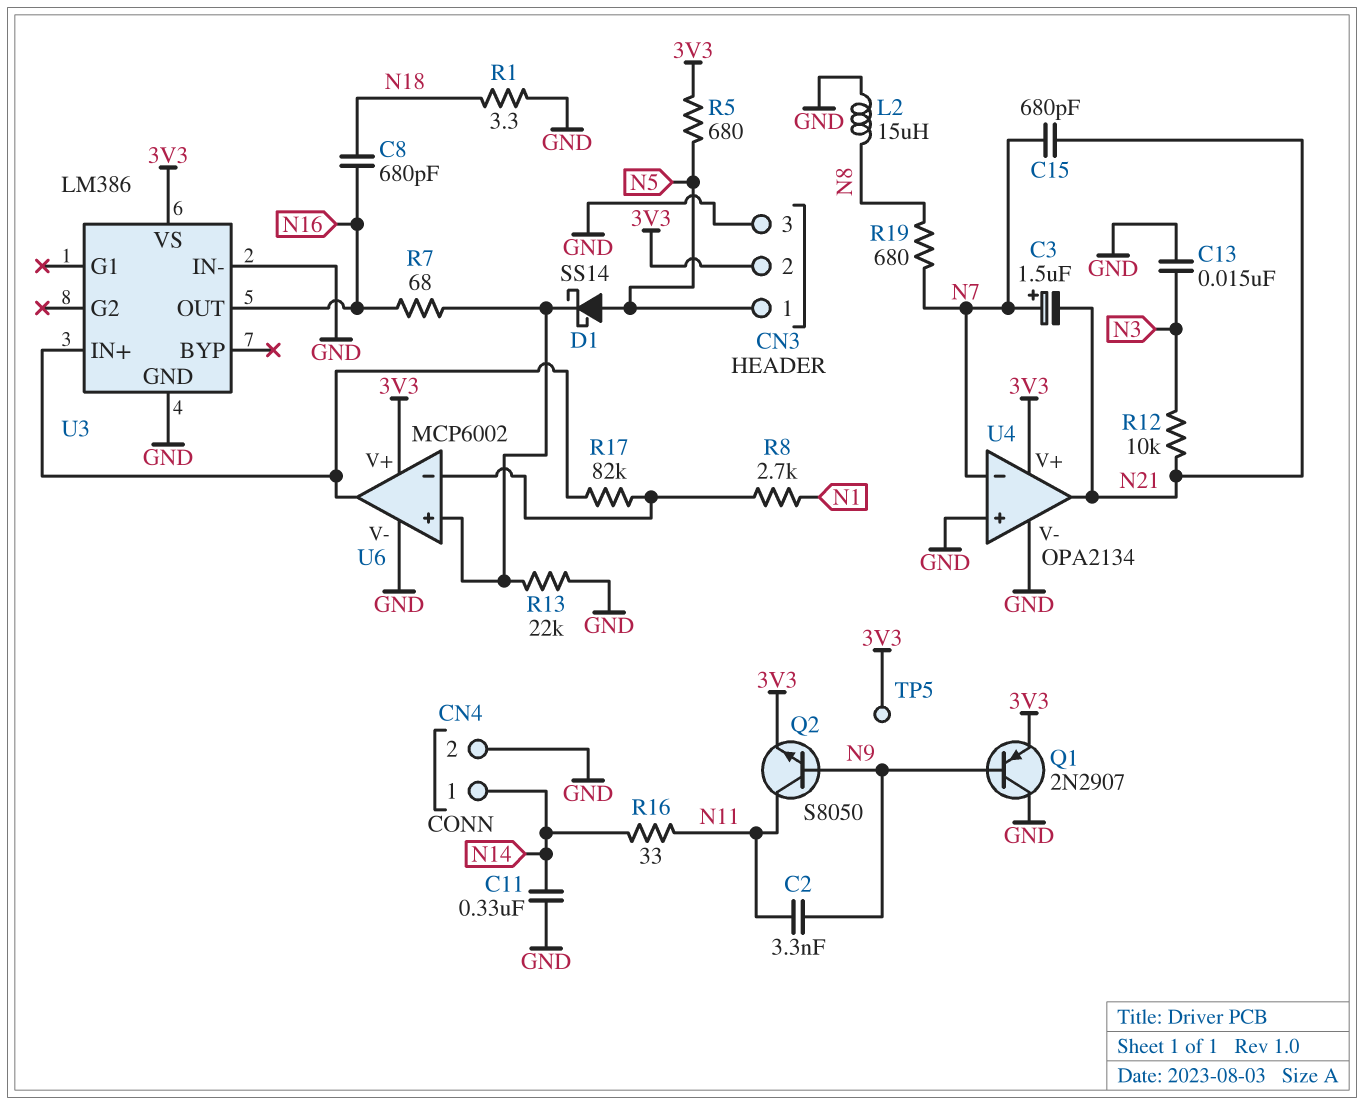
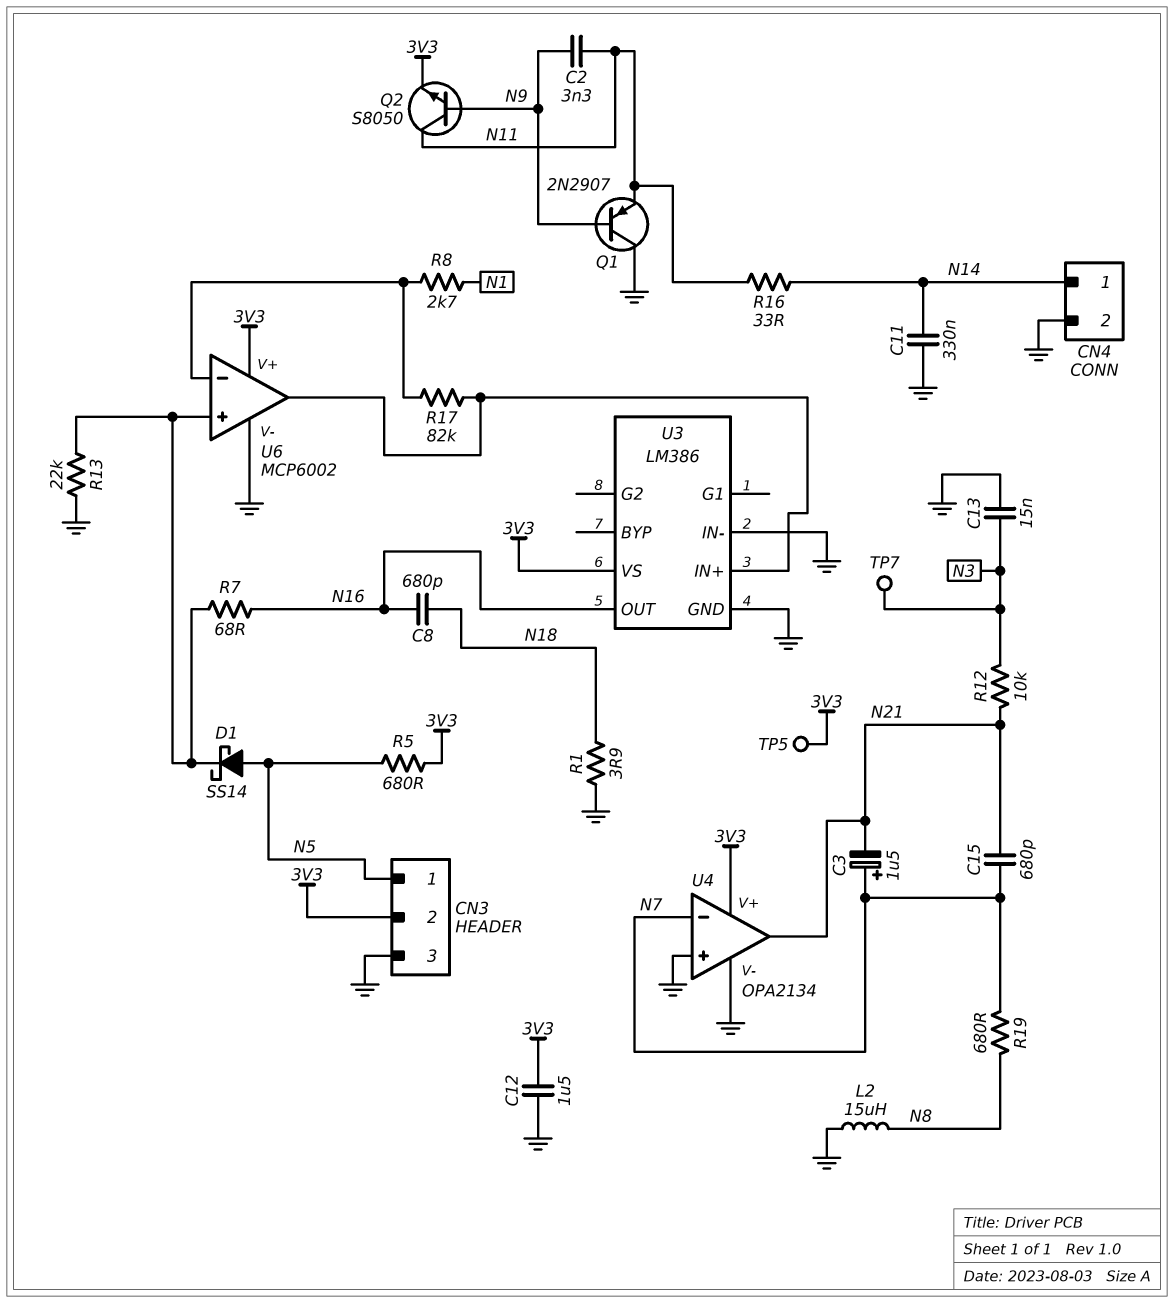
C12: none -> 1.5uF (3V3, GND)
Q1: PNP 2N2907 (B N9, C GND, E 3V3) -> PNP 2N2907 (B N9, C GND, E N11)
R1: 3.3 (GND, N18) -> 3.9 (GND, N18)
TP7: none -> test point (N3)

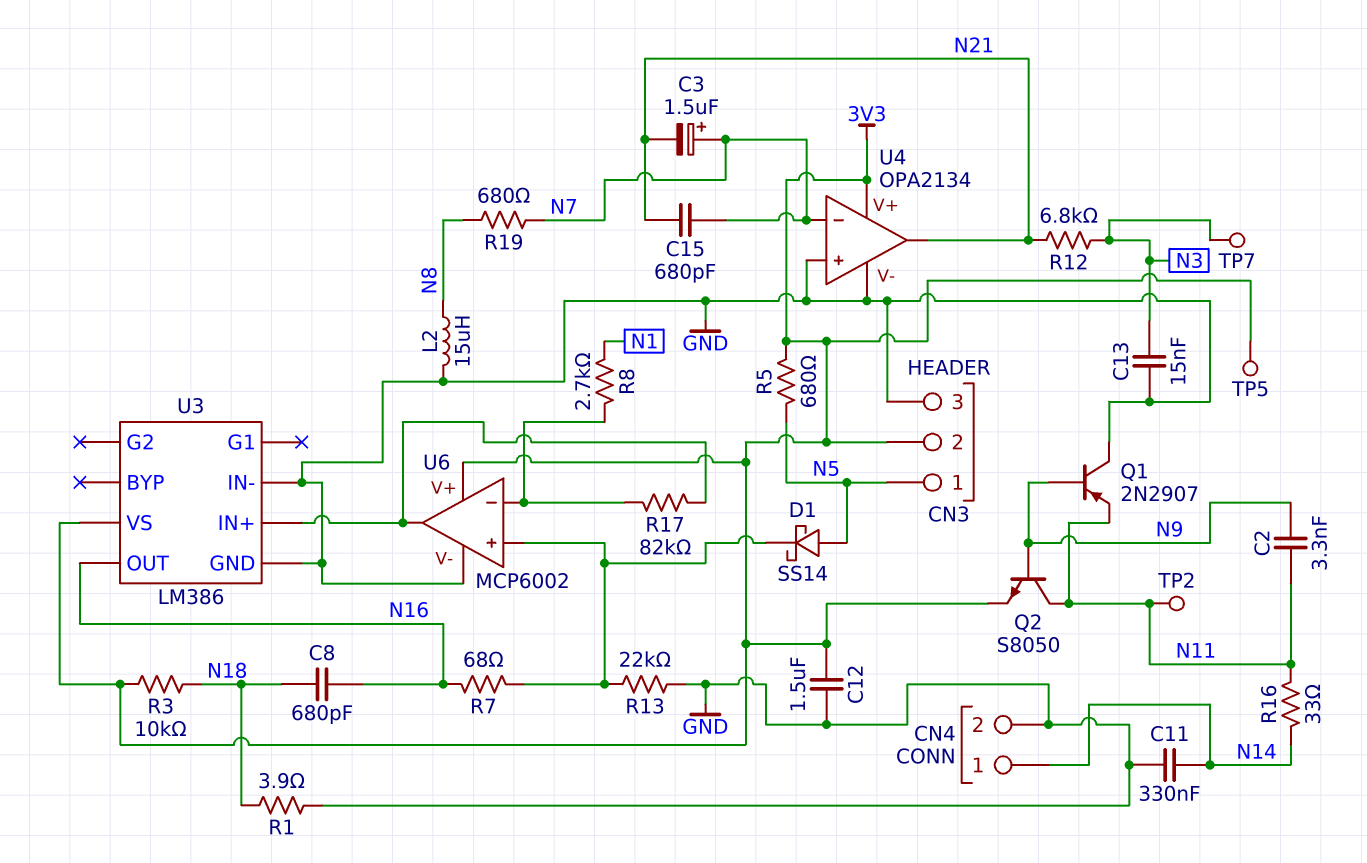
R3: none -> 10k (3V3, N18)
R12: 10k (N3, N21) -> 6.8k (N3, N21)
TP2: none -> test point (N11)

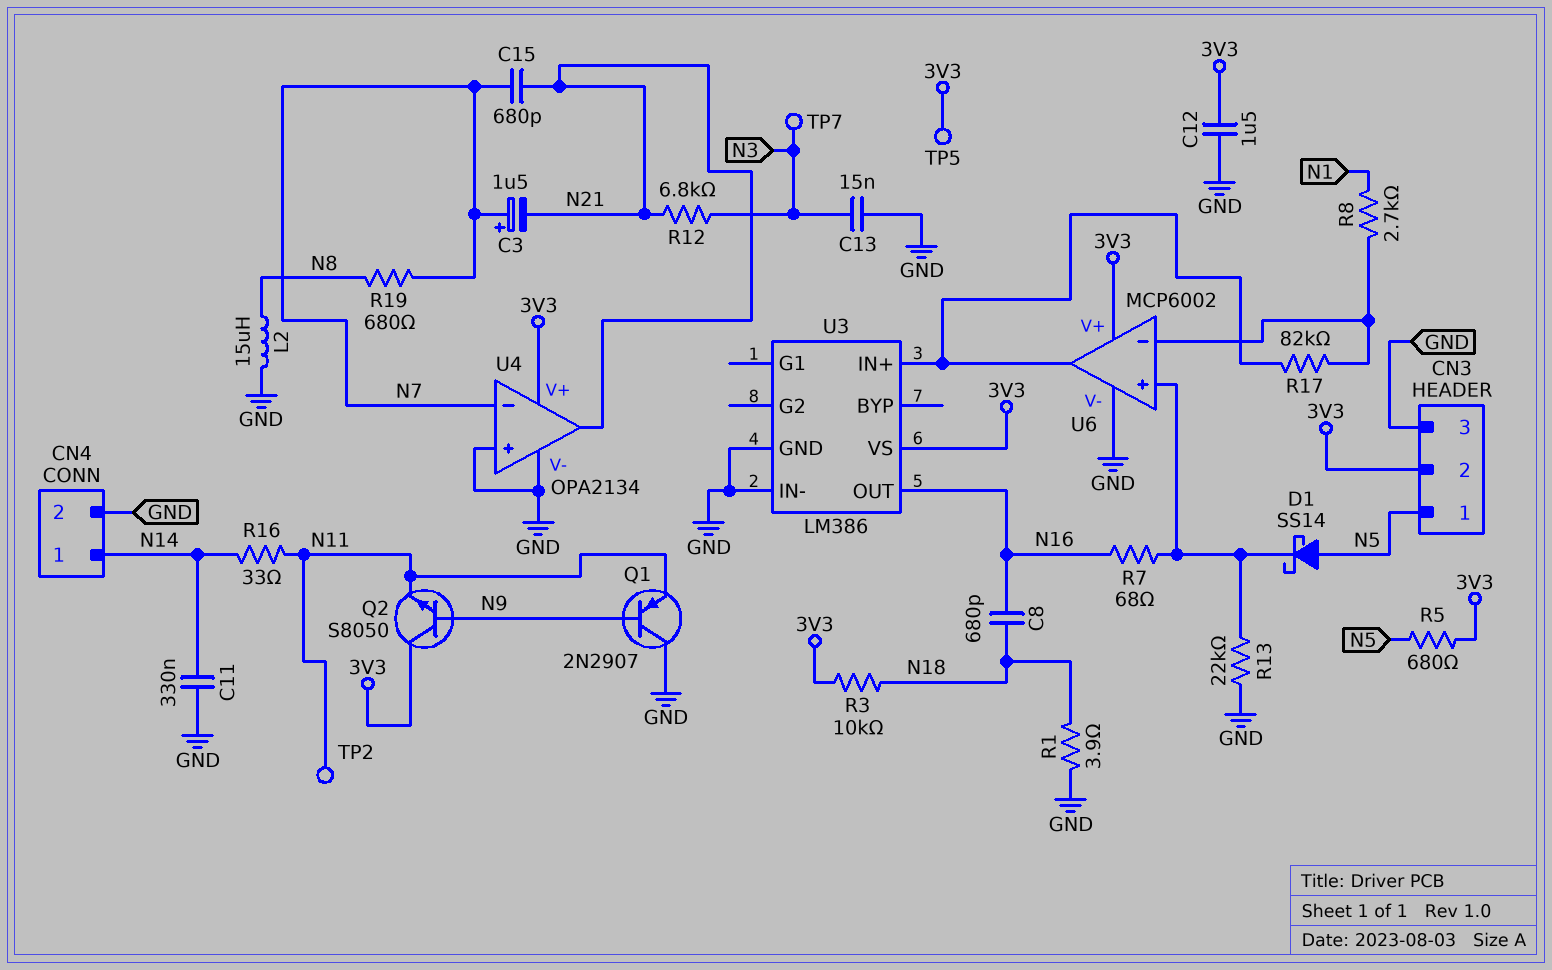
C2: 3.3nF (N9, N11) -> none
Q2: NPN S8050 (B N9, C N11, E 3V3) -> NPN S8050 (B N9, C 3V3, E N11)

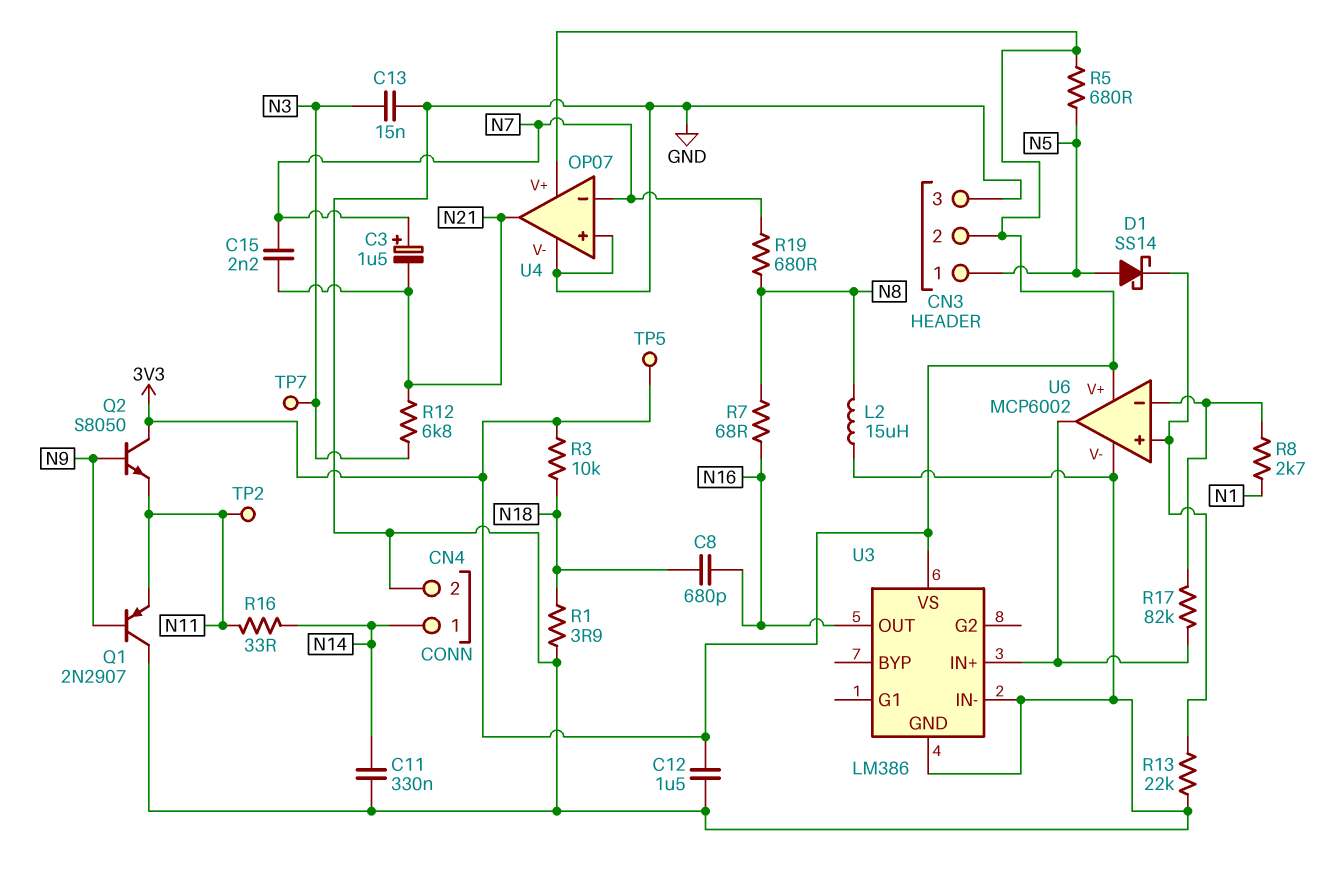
C15: 680pF (N7, N21) -> 2.2nF (N7, N21)
R7: 68 (N16, U6/in+) -> 68 (N8, N16)
U4: OPA2134 -> OP07

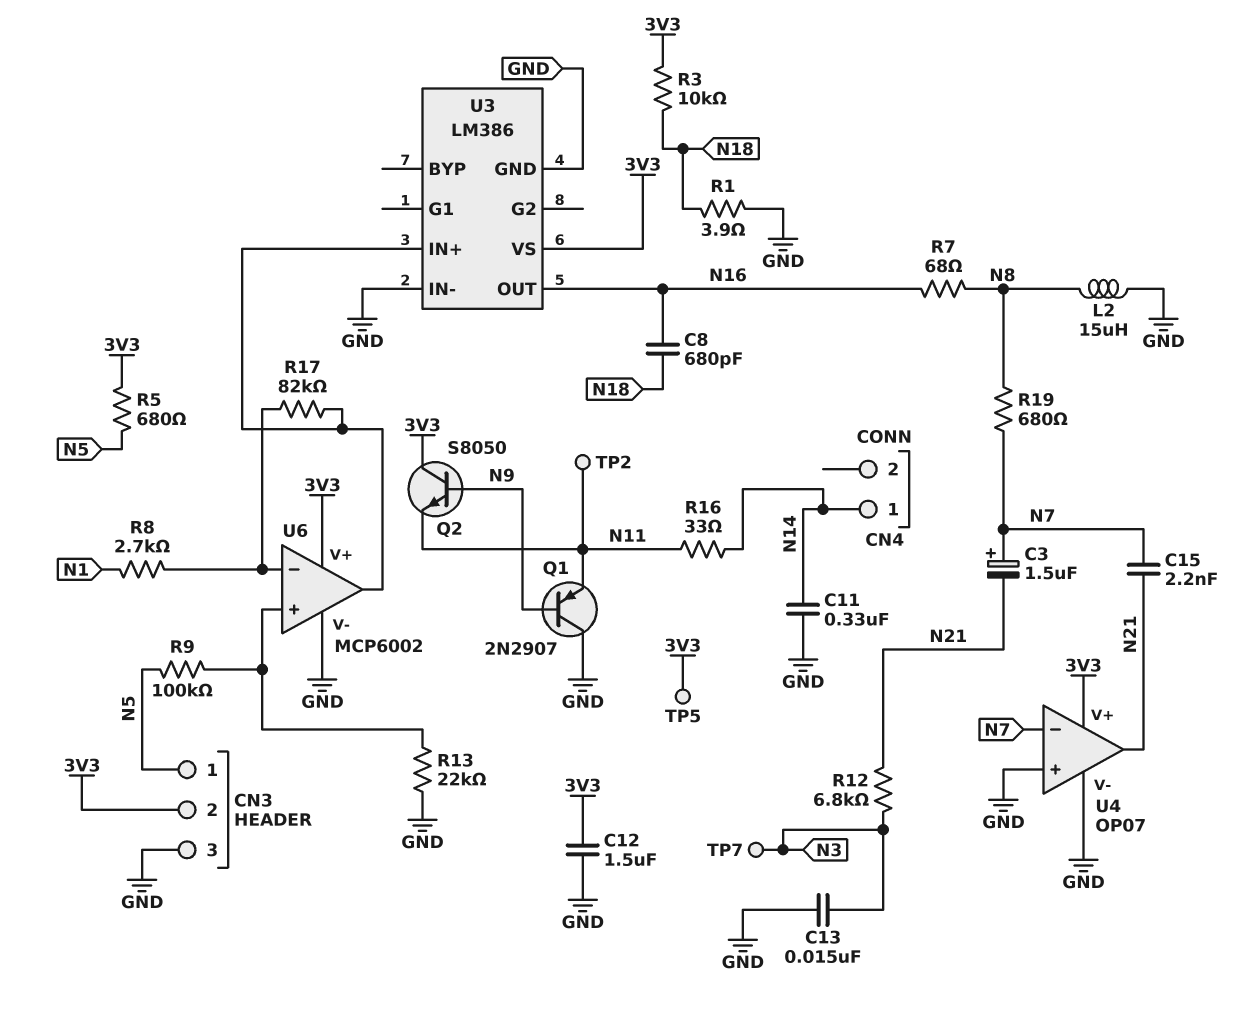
CN4 pin 2: GND -> none
D1: schottky SS14 (A N5, K U6/in+) -> none
R9: none -> 100k (N5, U6/in+)

